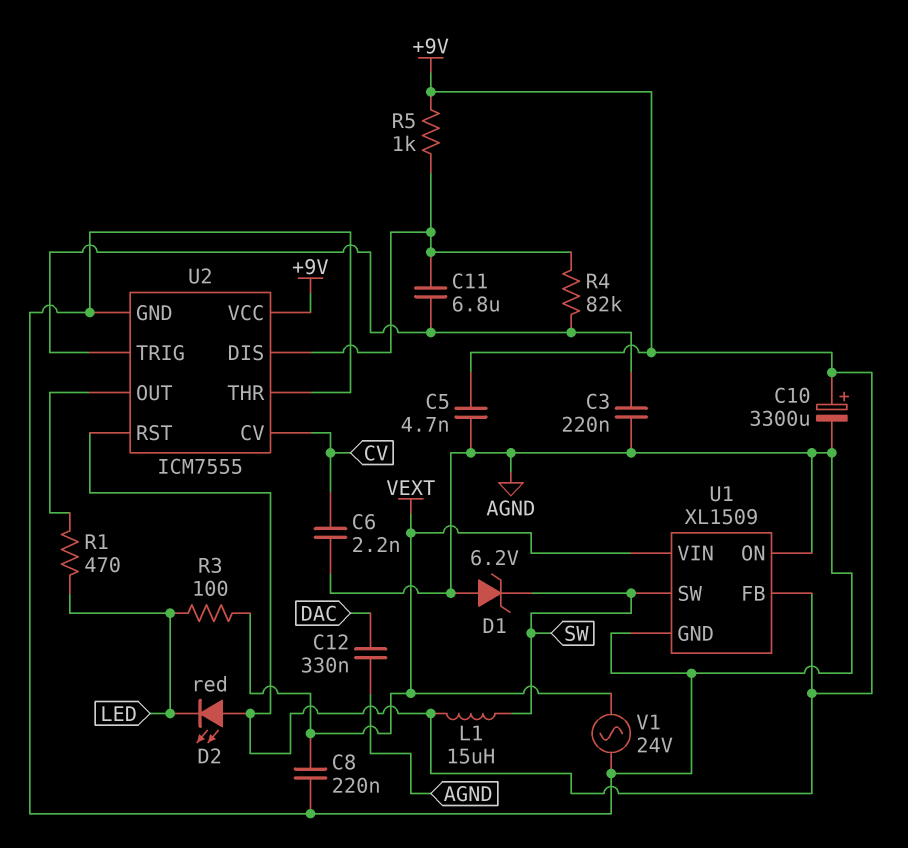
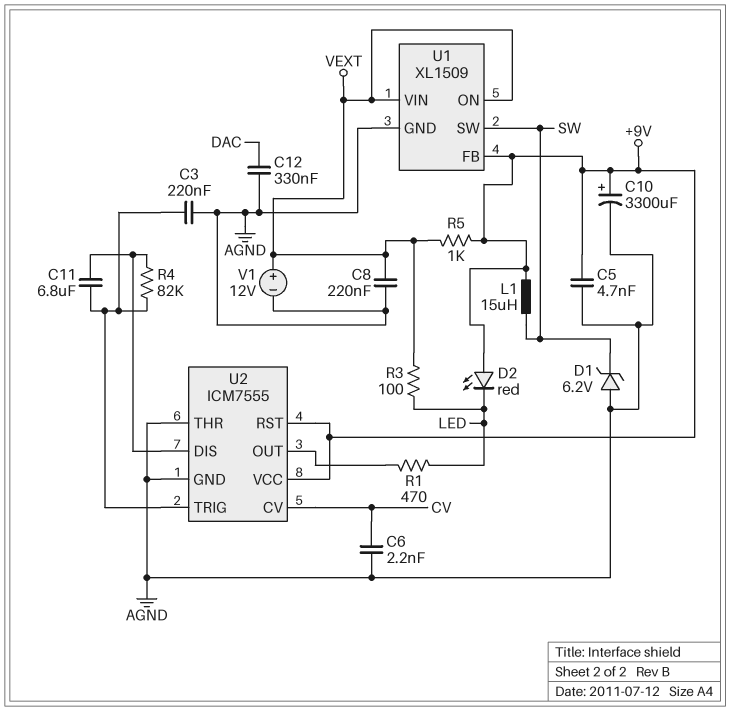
R5: 1k (+9V, U2/DIS) -> 1k (+9V, VEXT)
U1 pin ON: AGND -> VEXT
V1: AC 24V (AGND, VEXT) -> 12V (plus VEXT, minus AGND)

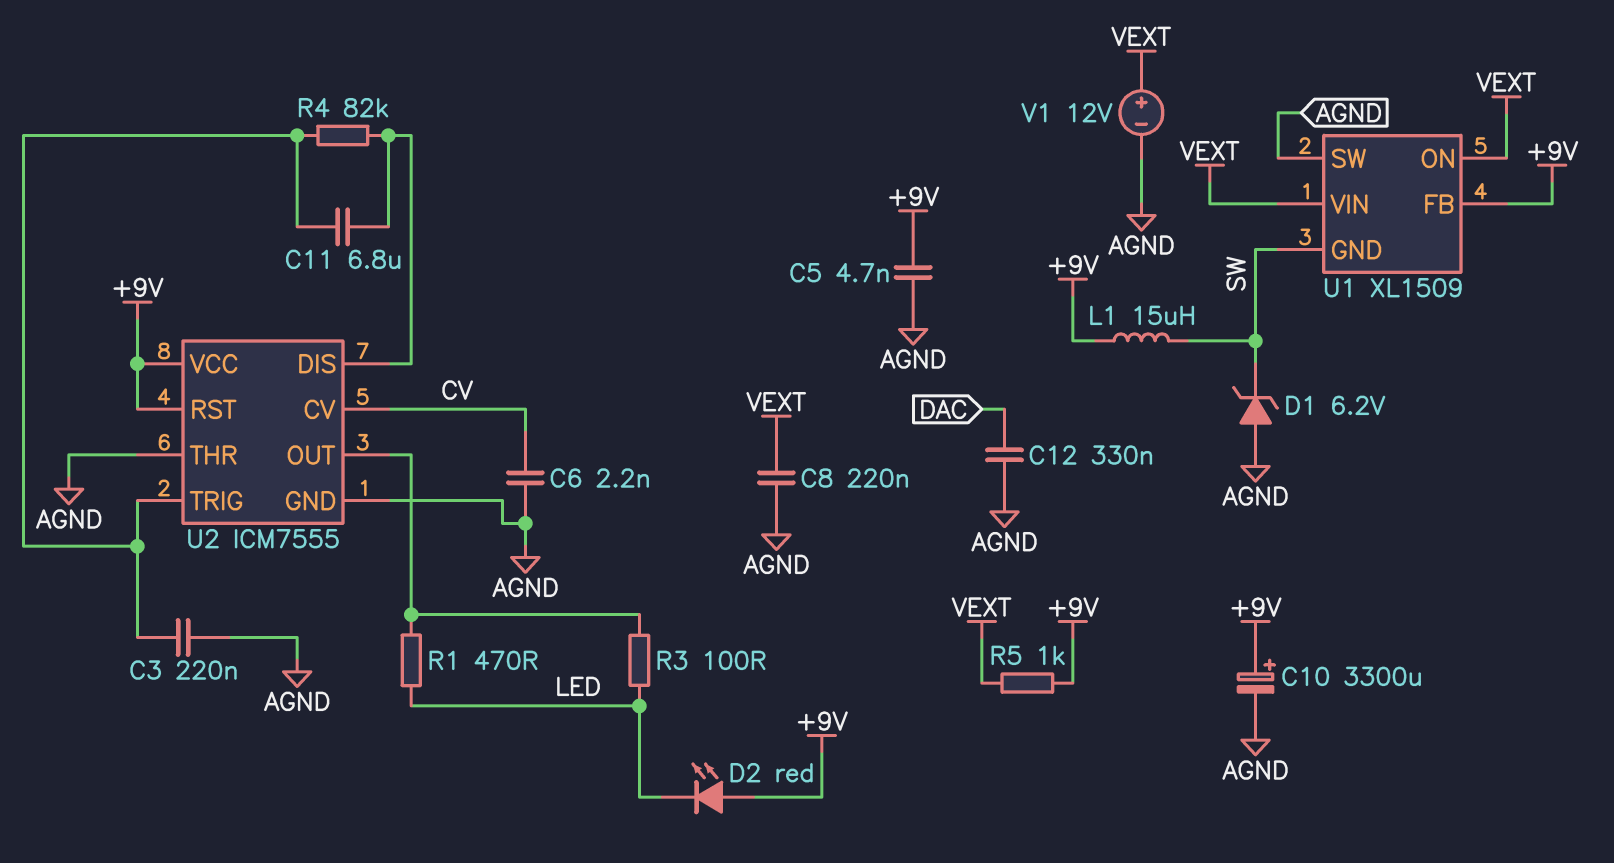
R3: 100 (LED, VEXT) -> 100 (LED, U2/OUT)
U1 pin GND: AGND -> SW
U1 pin SW: SW -> AGND

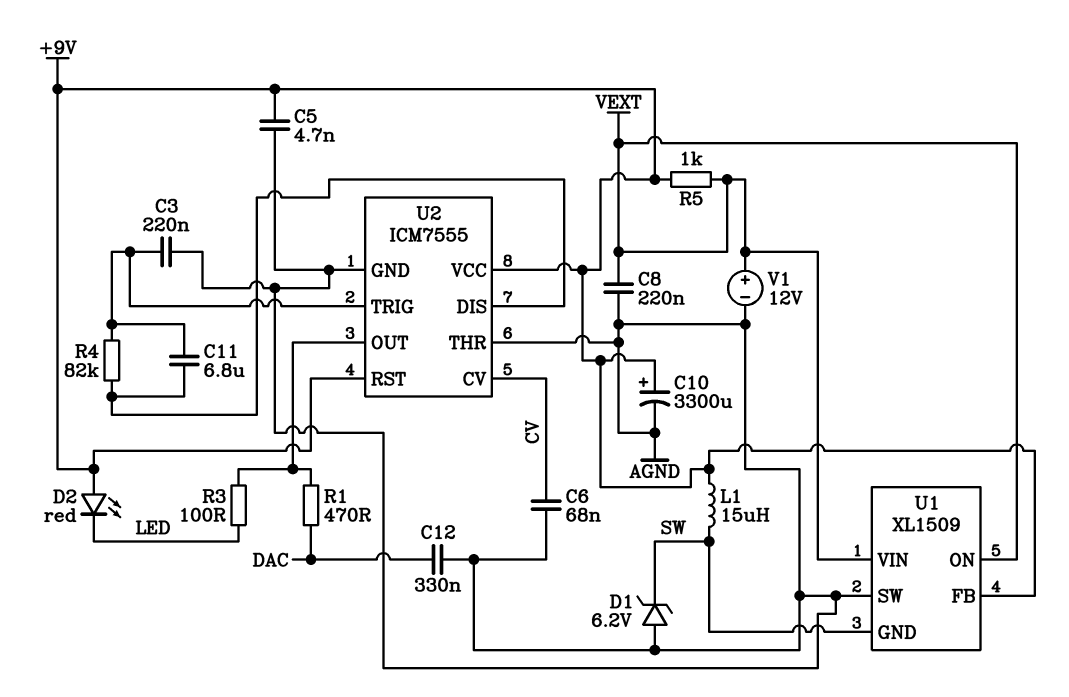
C6: 2.2nF (AGND, CV) -> 68nF (AGND, CV)
R1: 470 (LED, U2/OUT) -> 470 (DAC, U2/OUT)

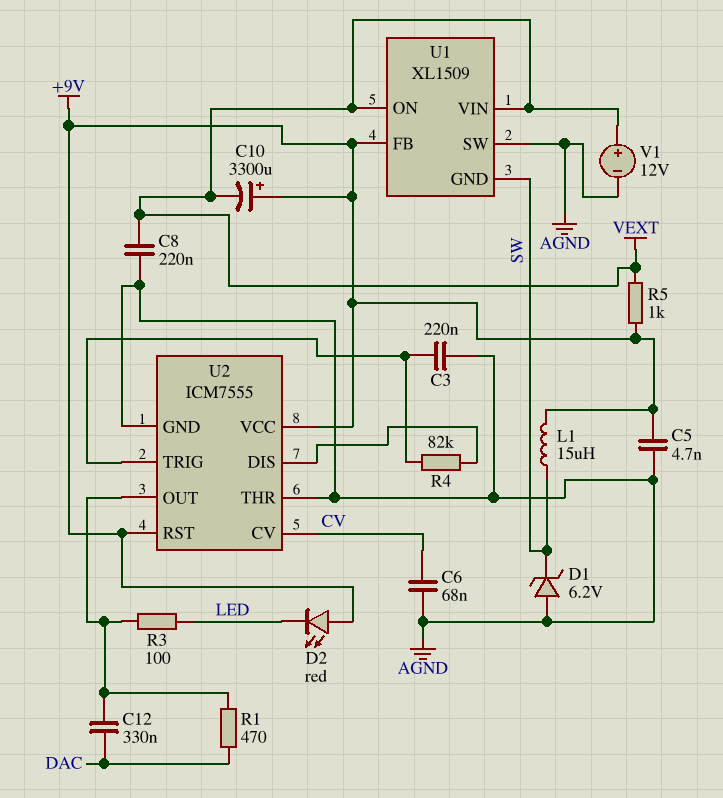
C10: 3300uF (plus +9V, minus AGND) -> 3300uF (plus +9V, minus VEXT)
C11: 6.8uF (U2/DIS, U2/TRIG) -> none
C12: 330nF (AGND, DAC) -> 330nF (DAC, U2/OUT)

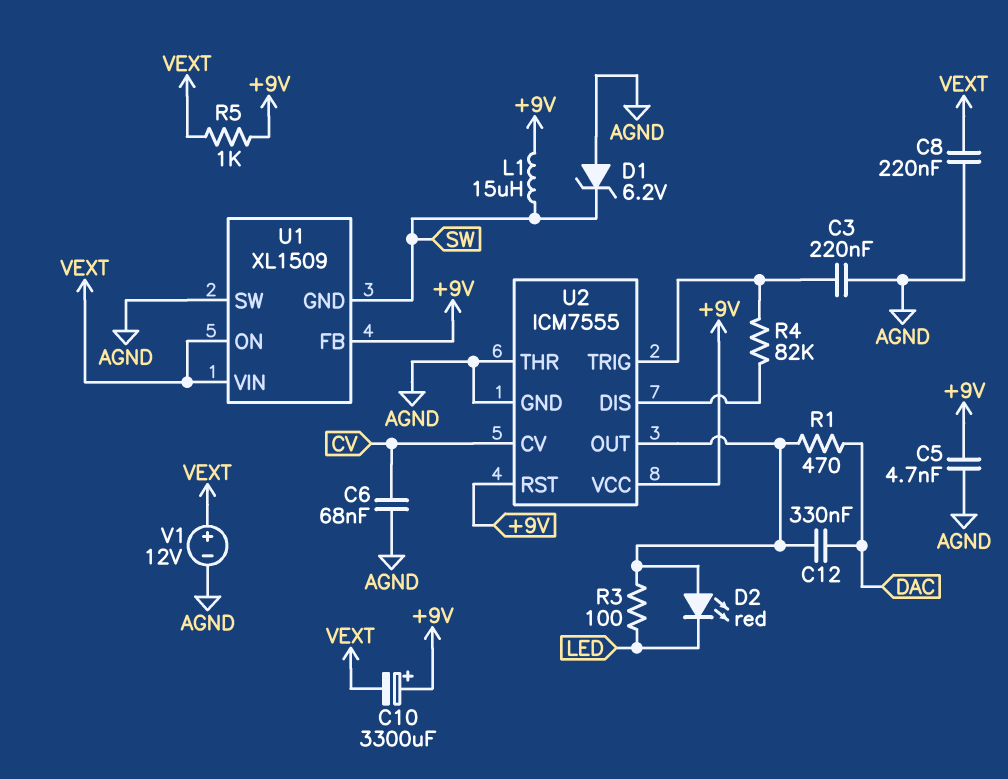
D2: LED red (A +9V, K LED) -> LED red (A U2/OUT, K LED)

